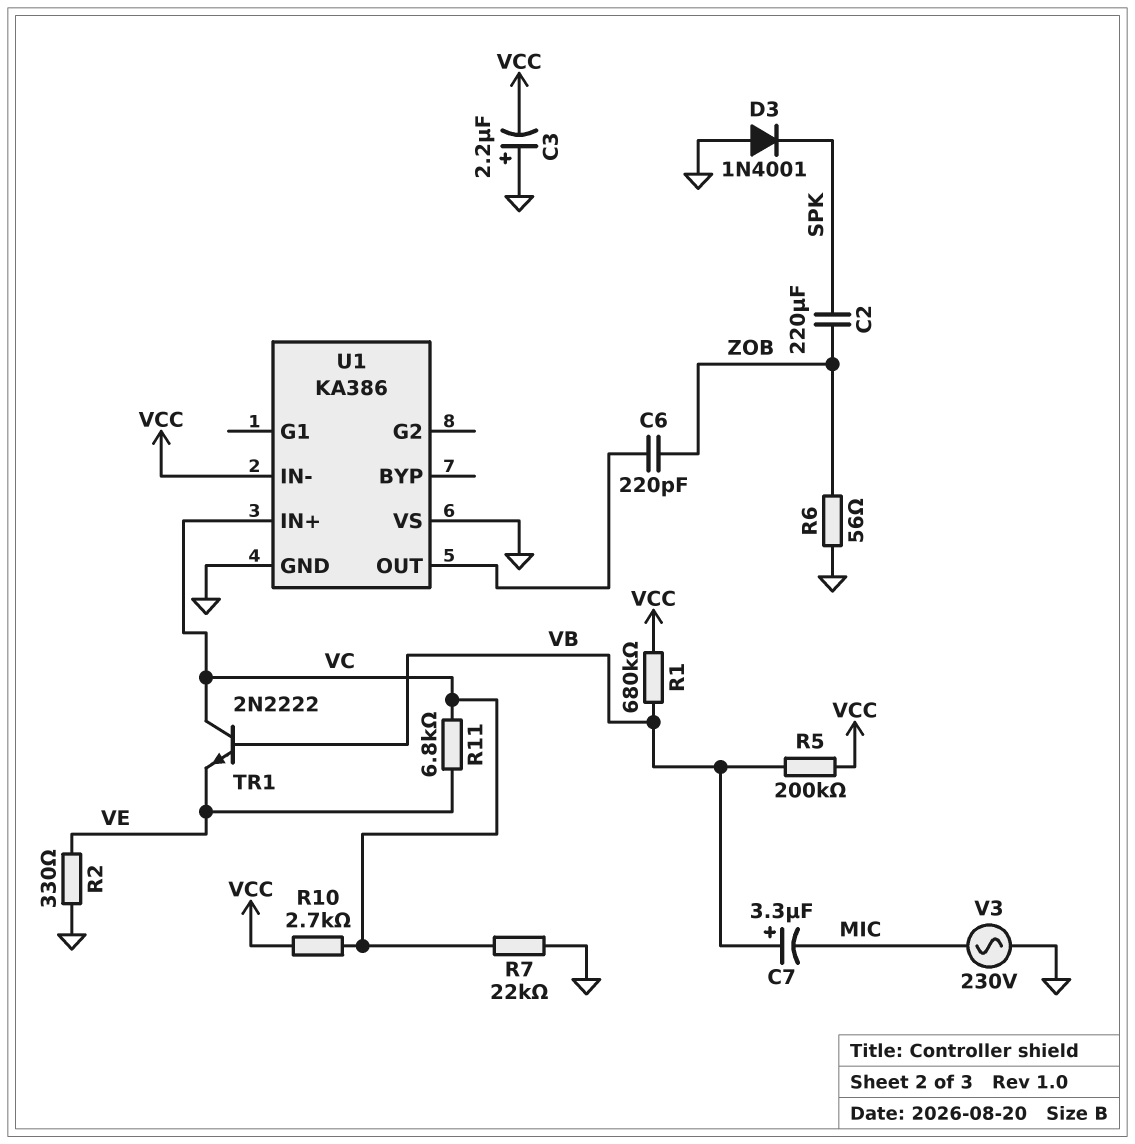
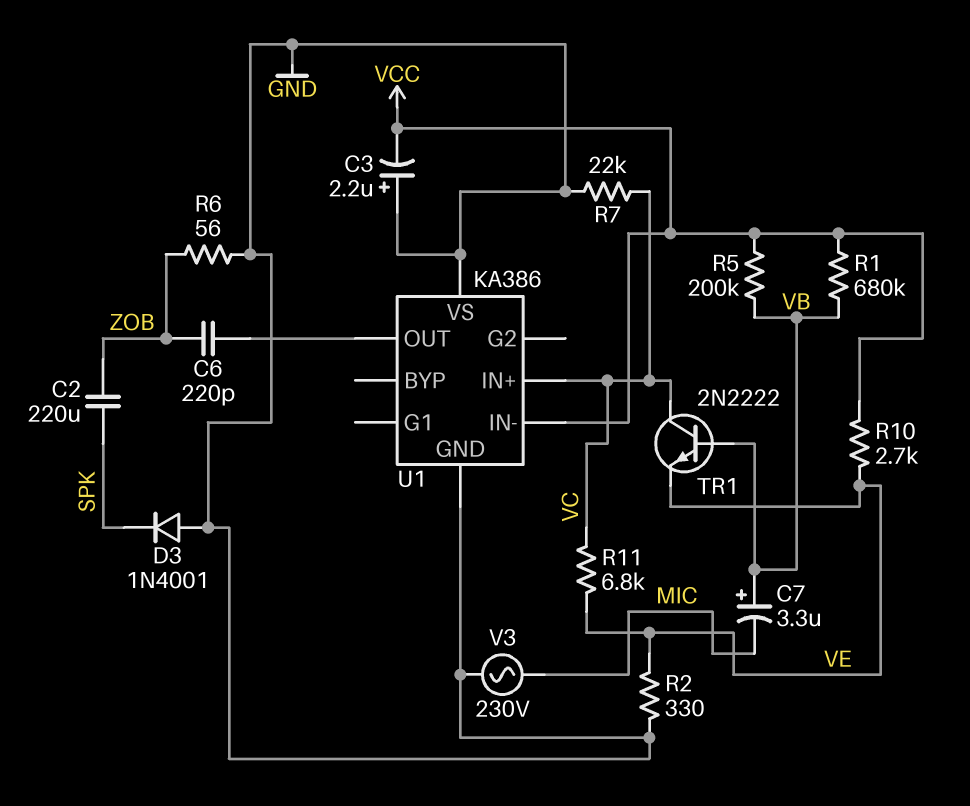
R10: 2.7k (VC, VCC) -> 2.7k (VCC, VE)

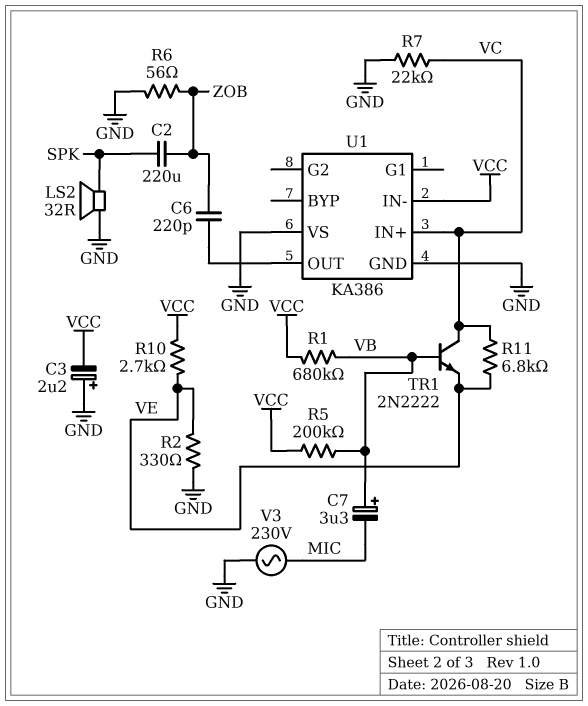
D3: diode 1N4001 (A GND, K SPK) -> none
LS2: none -> speaker 32R (GND, SPK)

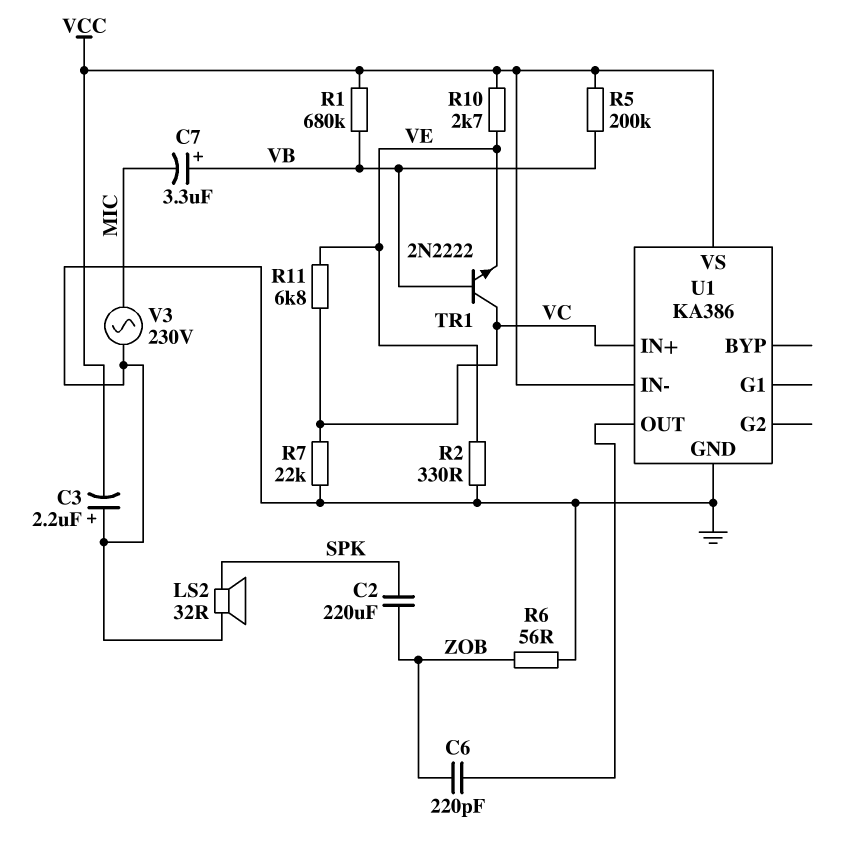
U1 pin VS: GND -> VCC

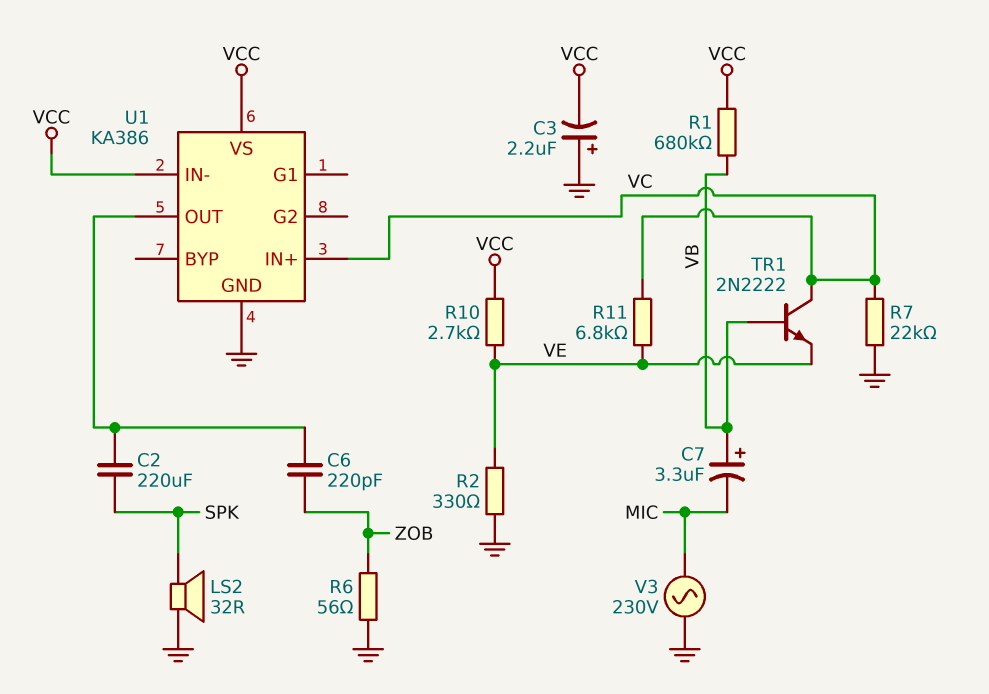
C2: 220uF (SPK, ZOB) -> 220uF (SPK, U1/OUT)
R5: 200k (VB, VCC) -> none

